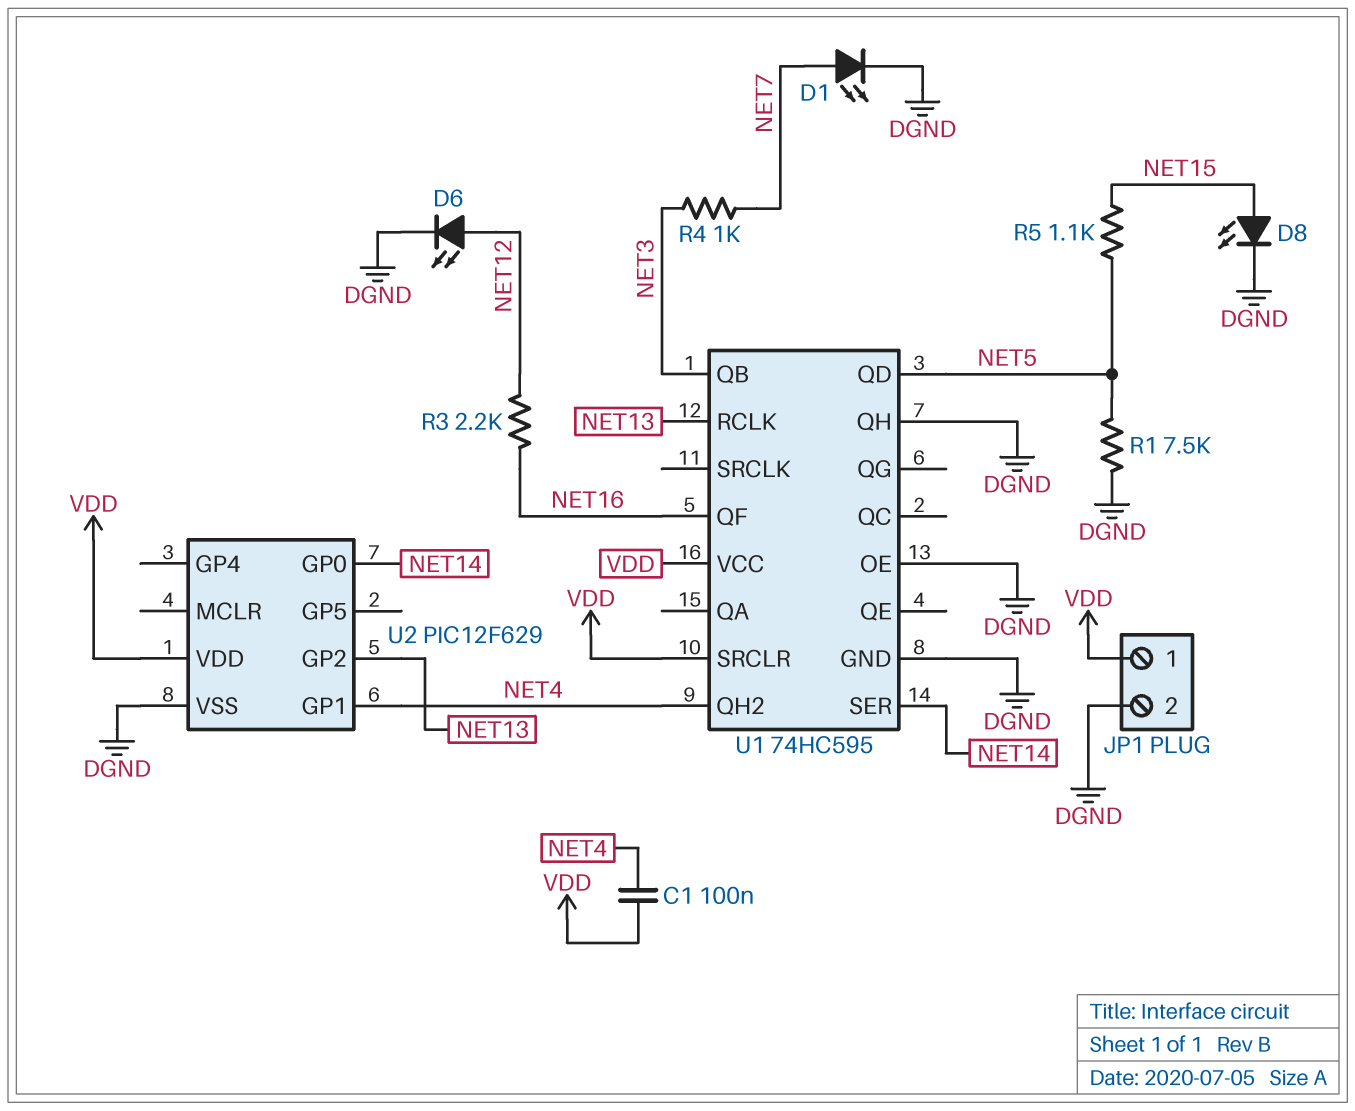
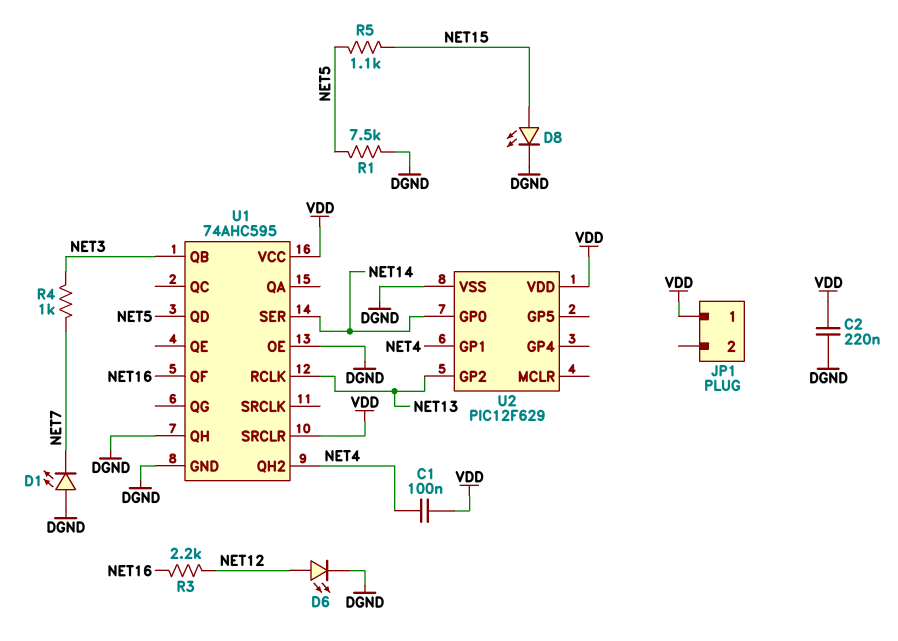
C2: none -> 220nF (DGND, VDD)
D1: LED (A NET7, K DGND) -> LED (A DGND, K NET7)
JP1 pin 2: DGND -> none
U1: 74HC595 -> 74AHC595

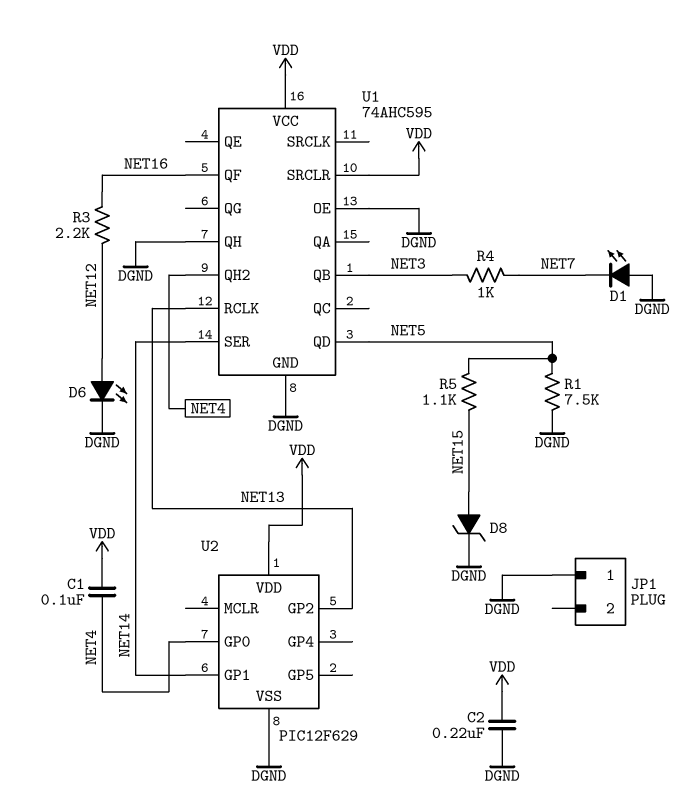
D8: LED (A NET15, K DGND) -> zener (A NET15, K DGND)
JP1 pin 1: VDD -> DGND
U2 pin GP0: NET14 -> NET4
U2 pin GP1: NET4 -> NET14

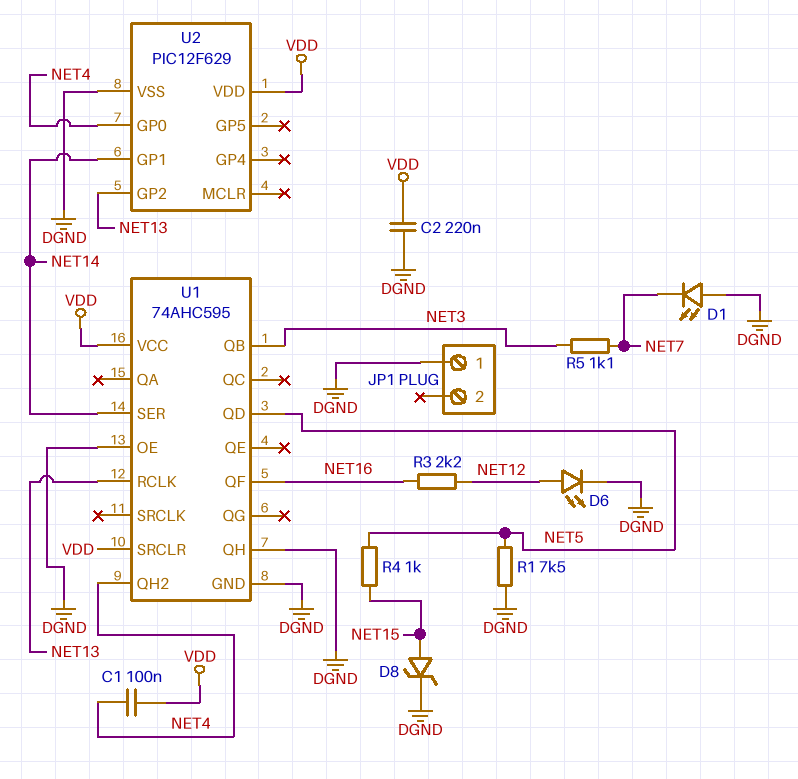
R4: 1k (NET3, NET7) -> 1k (NET5, NET15)
R5: 1.1k (NET5, NET15) -> 1.1k (NET3, NET7)

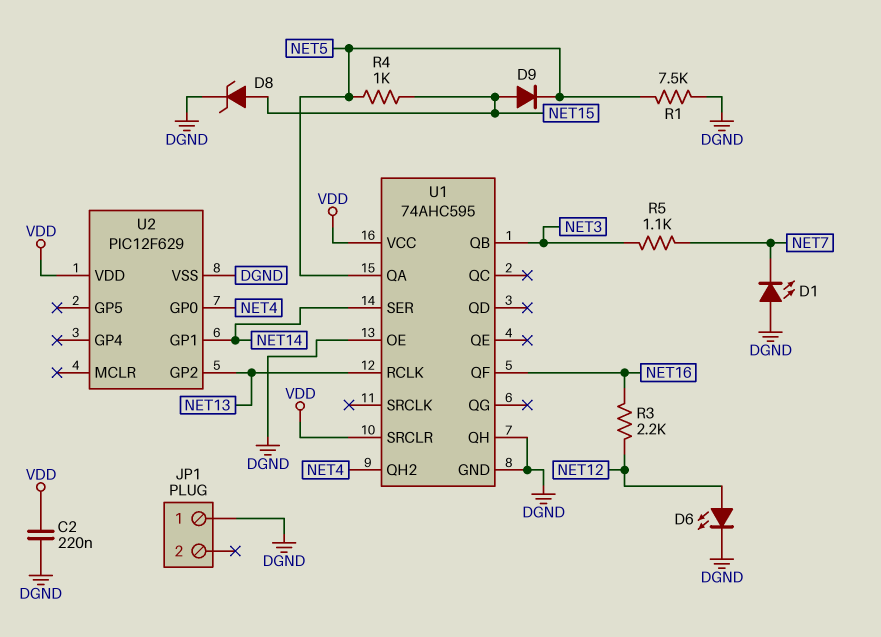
C1: 100nF (NET4, VDD) -> none
D9: none -> diode (A NET15, K NET5)
U1 pin QA: none -> NET5
U1 pin QD: NET5 -> none

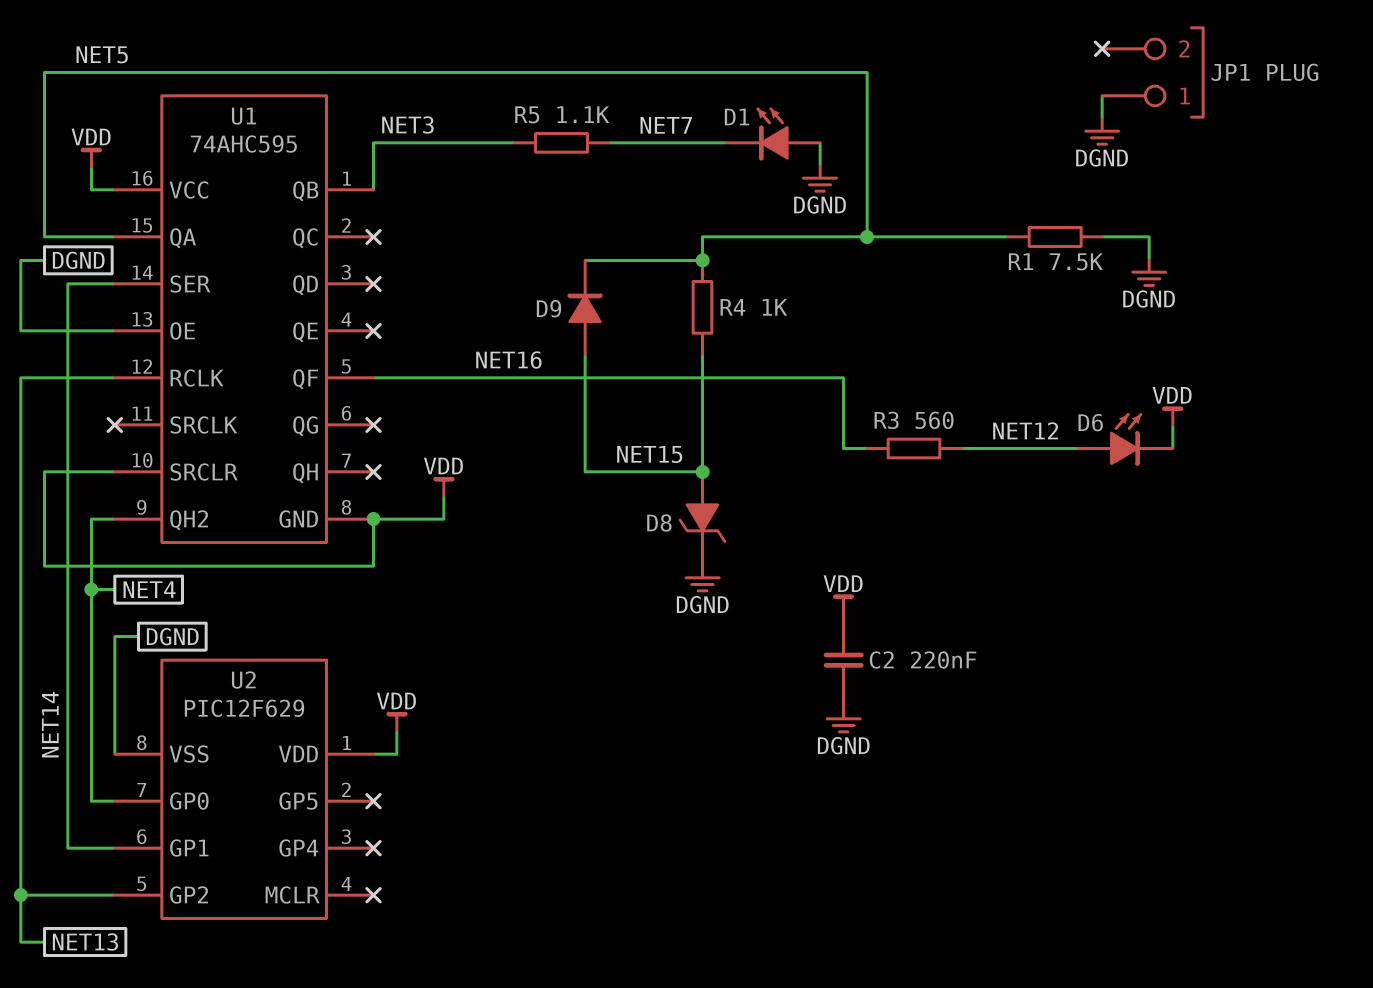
D6: LED (A NET12, K DGND) -> LED (A NET12, K VDD)
R3: 2.2k (NET12, NET16) -> 560 (NET12, NET16)
U1 pin GND: DGND -> VDD
U1 pin QH: DGND -> none

